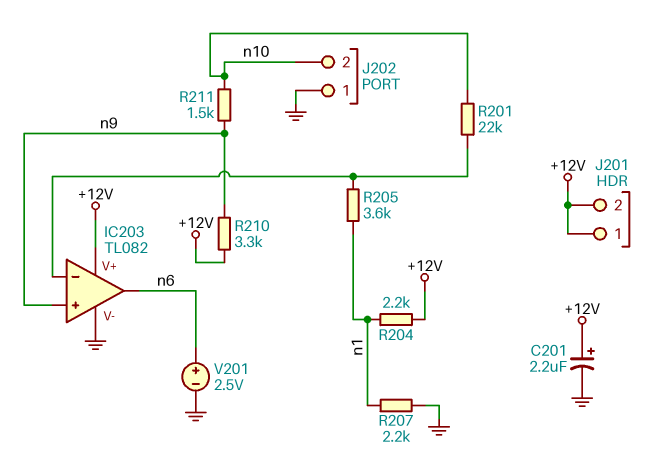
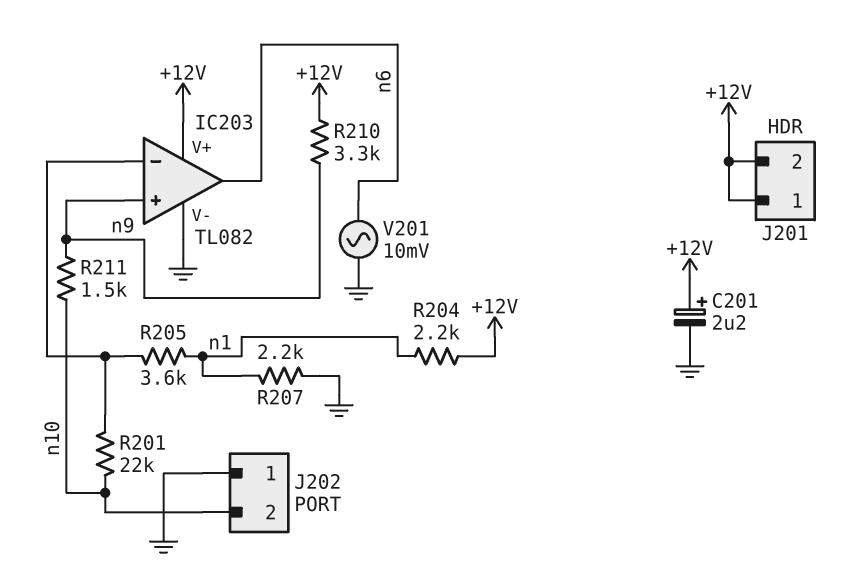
V201: 2.5V (plus n6, minus GND) -> AC 10mV (GND, n6)

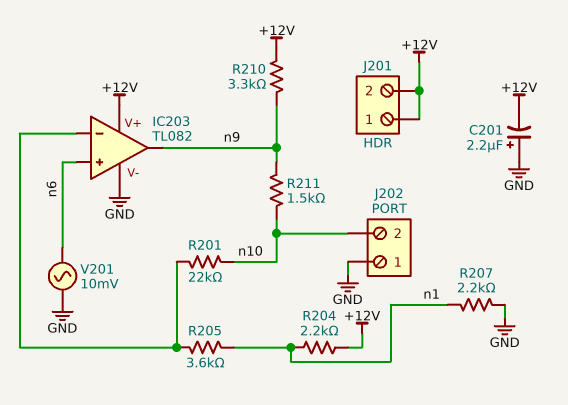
C201: 2.2uF (plus +12V, minus GND) -> 2.2uF (plus GND, minus +12V)
IC203 pin in+: n9 -> n6
IC203 pin out: n6 -> n9

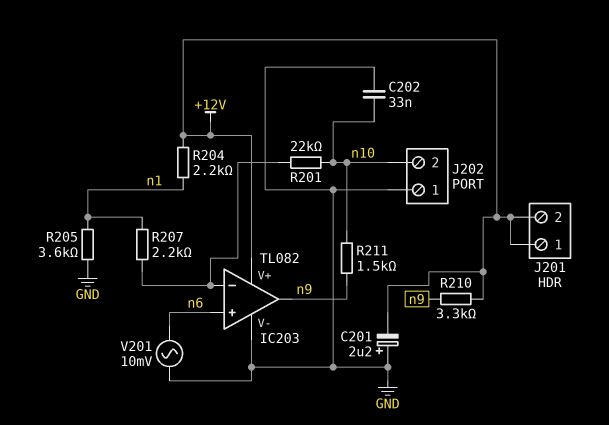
C202: none -> 33nF (GND, n10)
R205: 3.6k (IC203/in-, n1) -> 3.6k (GND, n1)
R207: 2.2k (GND, n1) -> 2.2k (IC203/in-, n1)

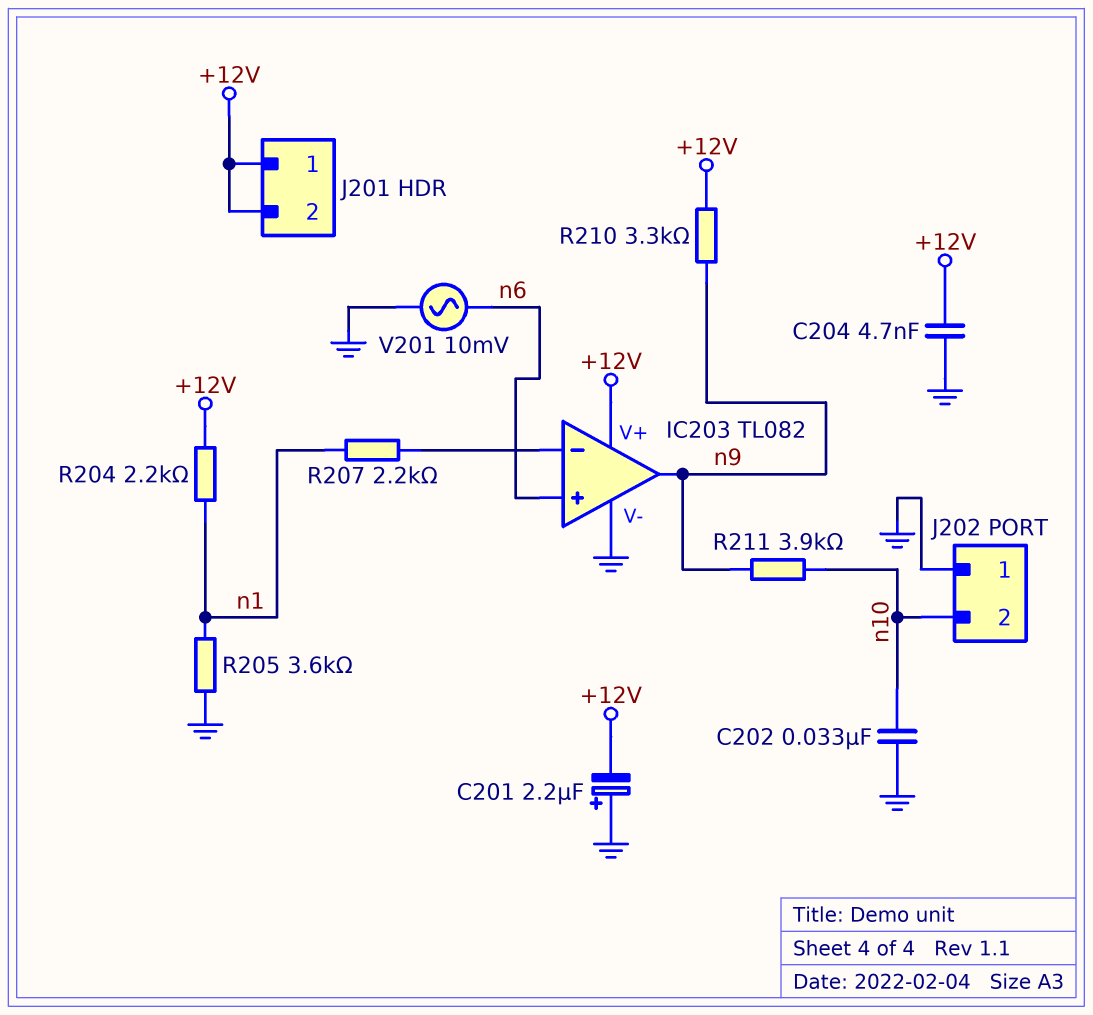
C204: none -> 4.7nF (+12V, GND)
R201: 22k (IC203/in-, n10) -> none
R211: 1.5k (n9, n10) -> 3.9k (n9, n10)

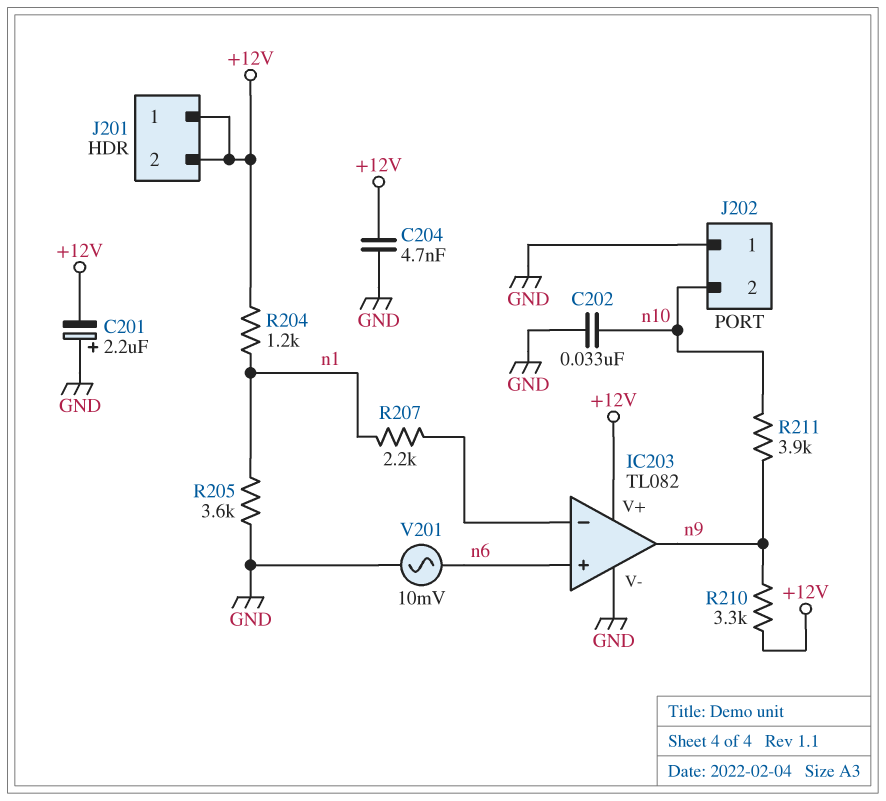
R204: 2.2k (+12V, n1) -> 1.2k (+12V, n1)

